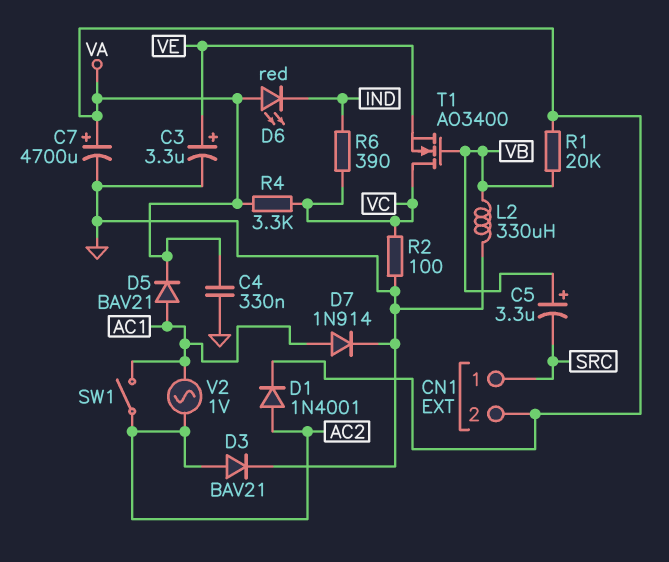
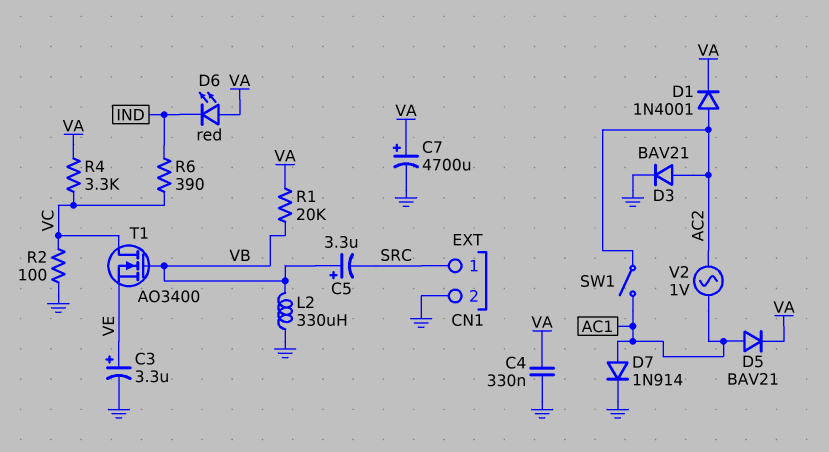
CN1 pin 2: VA -> GND

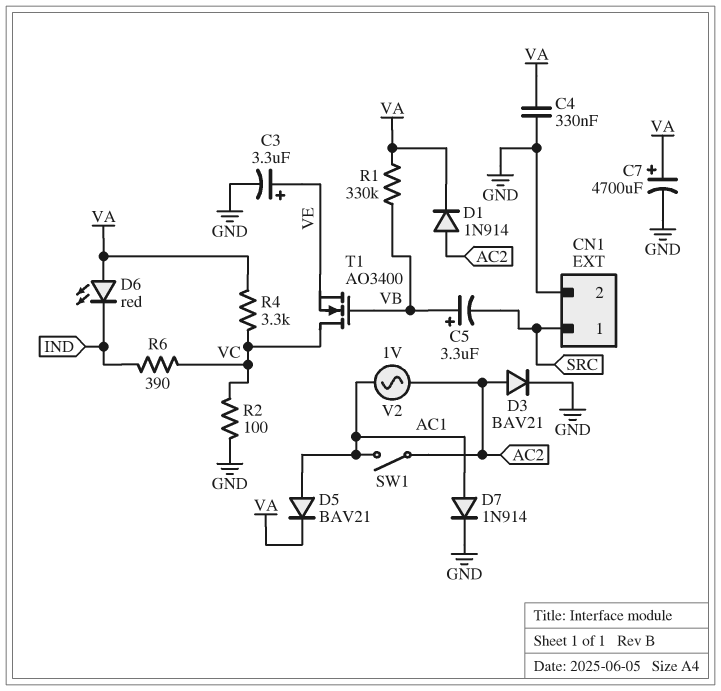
D1: diode 1N4001 (A AC2, K VA) -> diode 1N914 (A AC2, K VA)
L2: 330uH (GND, VB) -> none
R1: 20k (VA, VB) -> 330k (VA, VB)

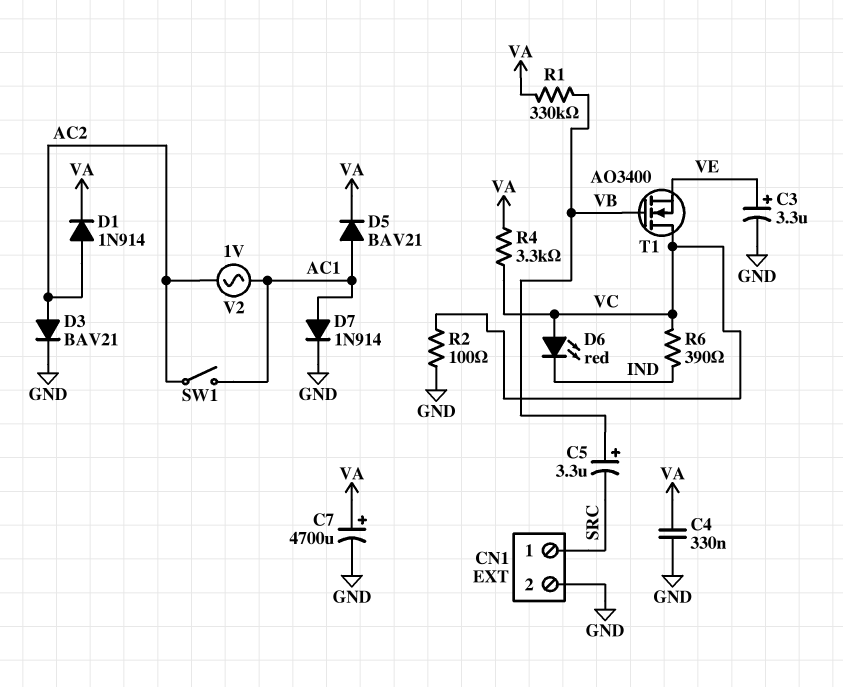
D6: LED red (A VA, K IND) -> LED red (A VC, K IND)

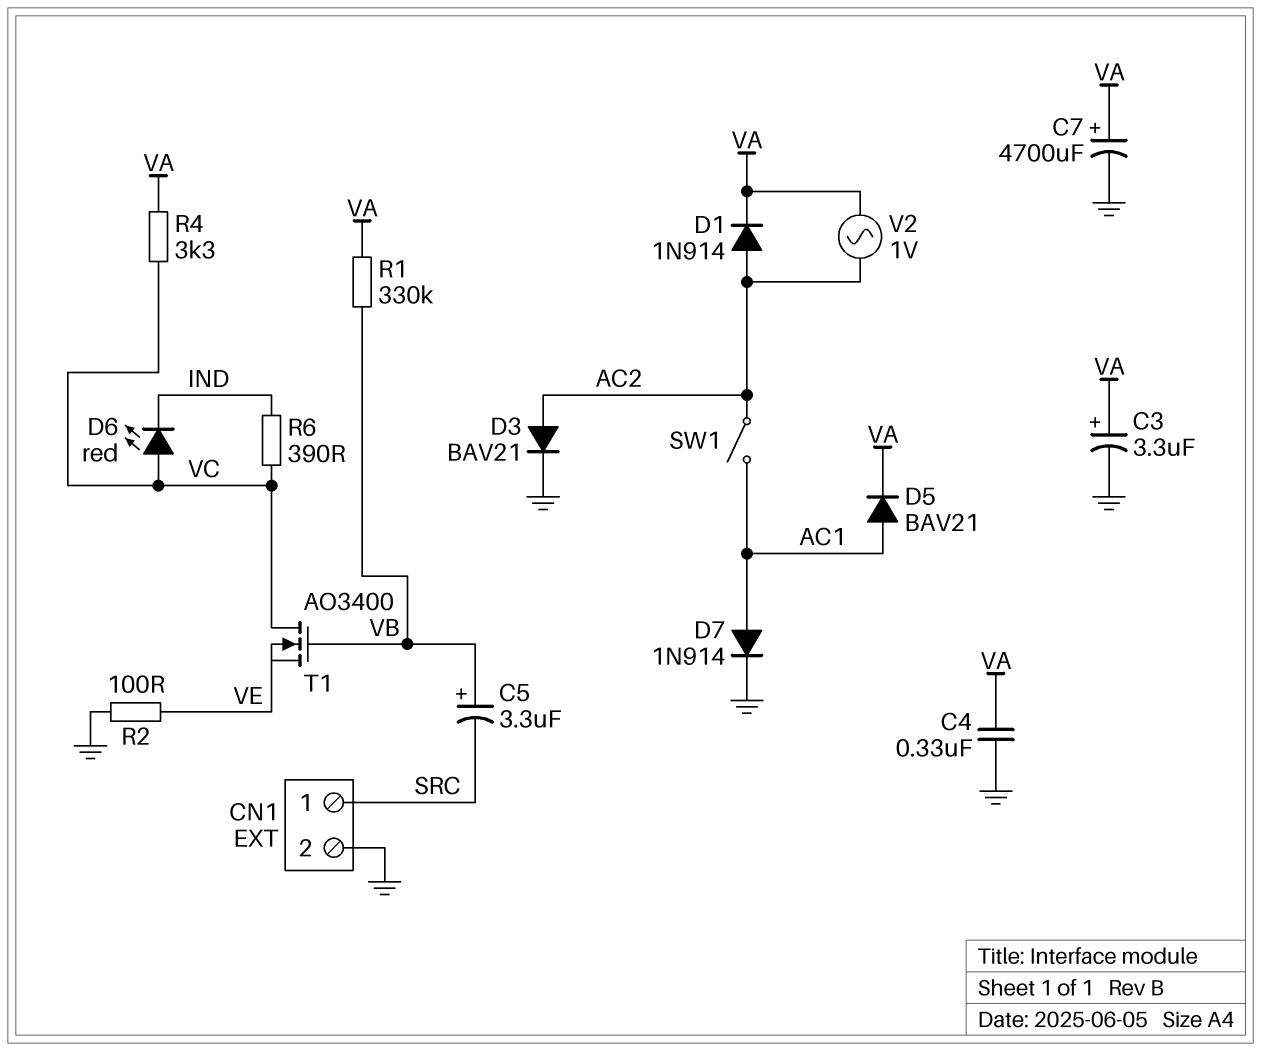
C3: 3.3uF (plus VE, minus GND) -> 3.3uF (plus VA, minus GND)
R2: 100 (GND, VC) -> 100 (GND, VE)
V2: AC 1V (AC1, AC2) -> AC 1V (AC2, VA)

